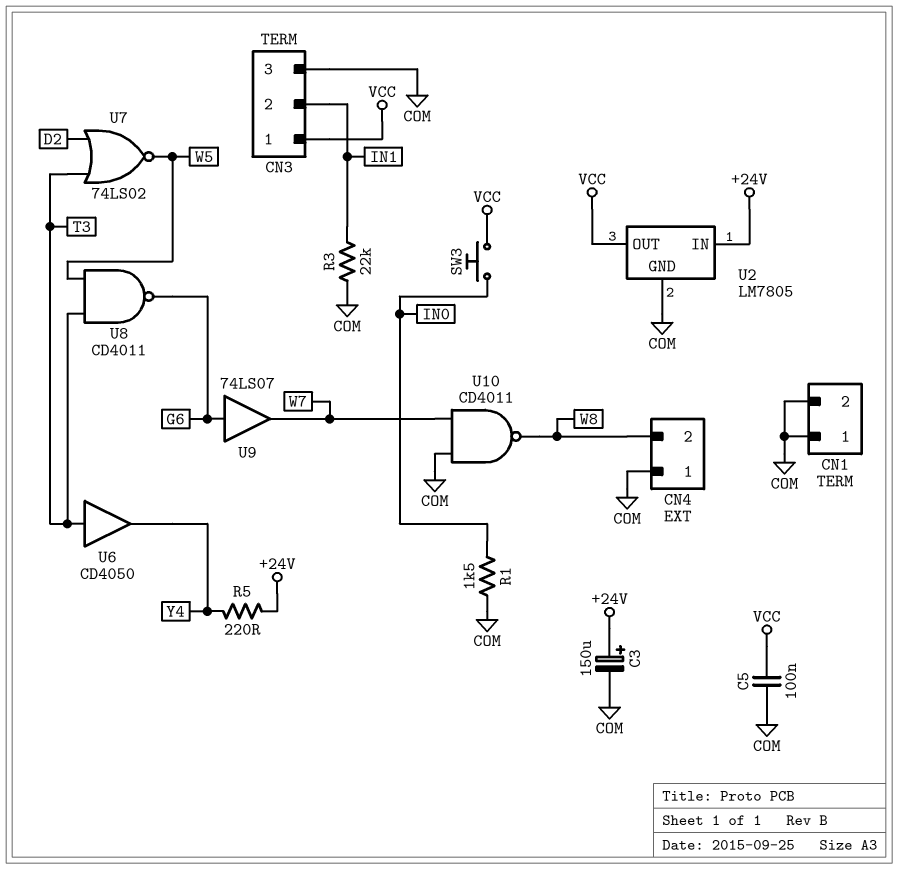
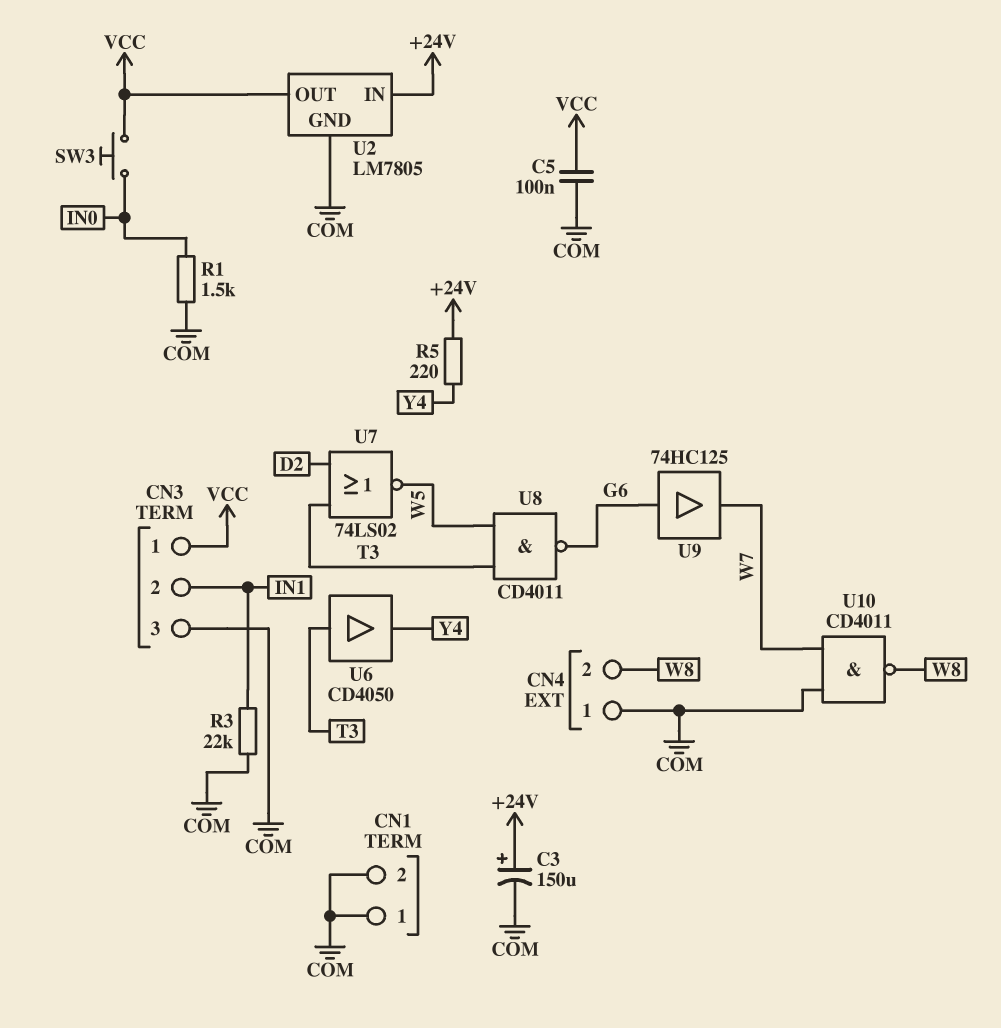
U9: buffer 74LS07 (in G6, out W7) -> buffer 74HC125 (in G6, out W7)

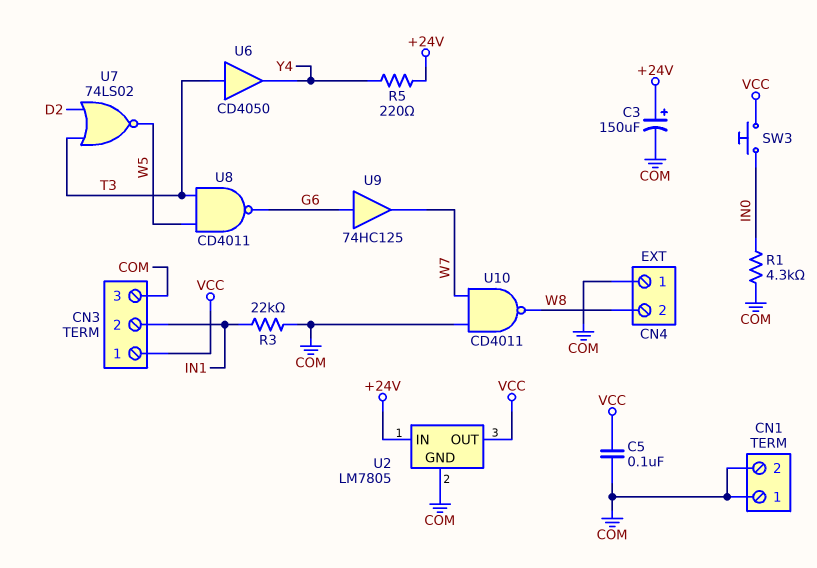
R1: 1.5k (COM, IN0) -> 4.3k (COM, IN0)

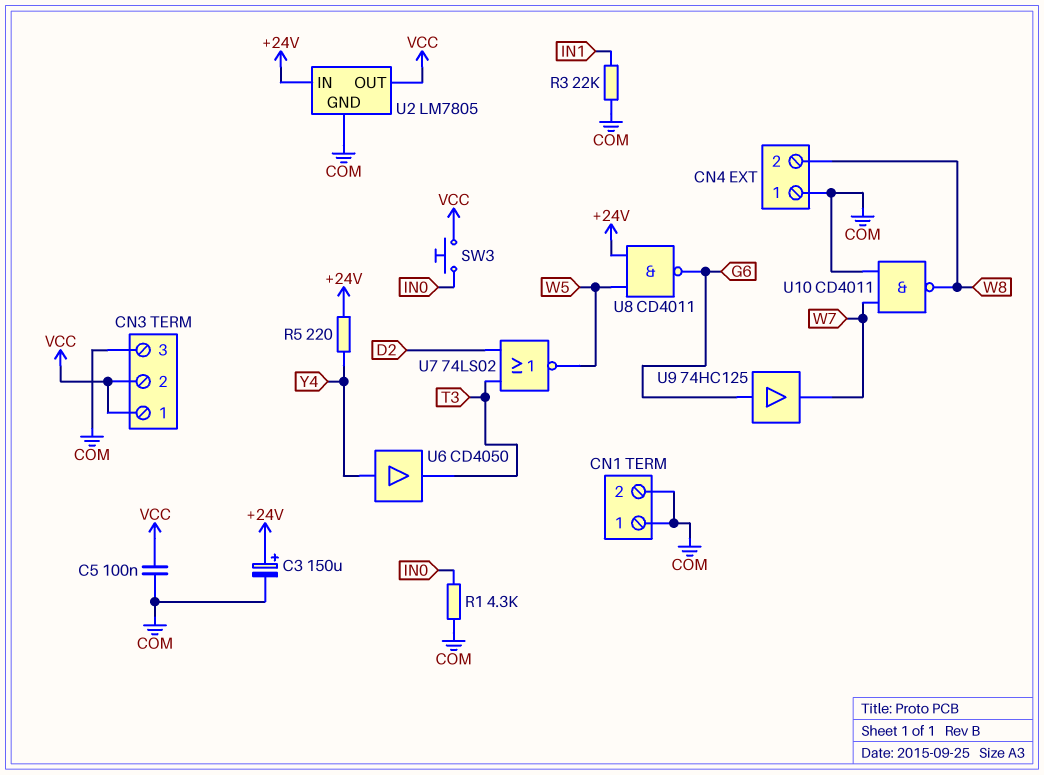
CN3 pin 2: IN1 -> VCC
U6: buffer CD4050 (in T3, out Y4) -> buffer CD4050 (in Y4, out T3)
U8: NAND CD4011 (in T3, in W5, out G6) -> NAND CD4011 (in +24V, in W5, out G6)

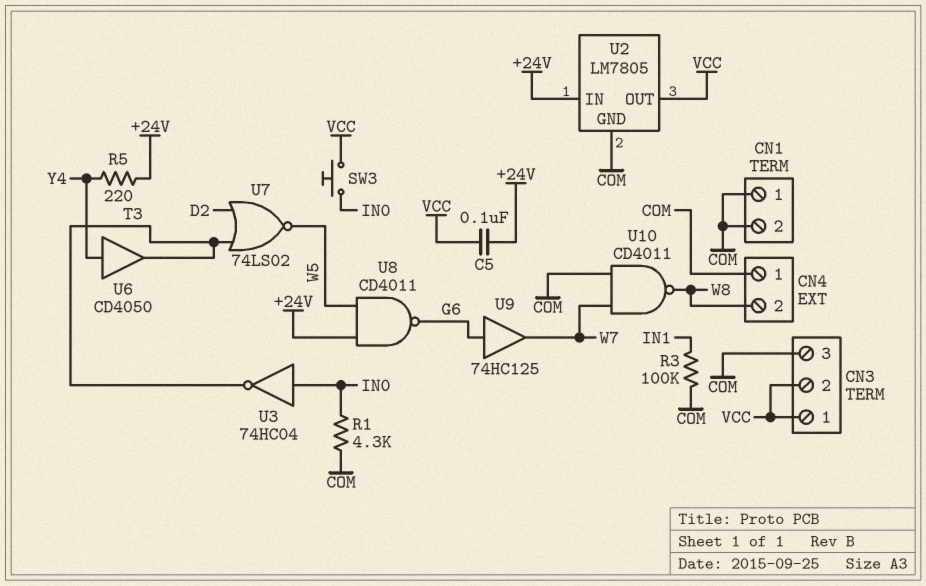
C3: 150uF (plus +24V, minus COM) -> none
C5: 100nF (COM, VCC) -> 100nF (+24V, VCC)
R3: 22k (COM, IN1) -> 100k (COM, IN1)
U3: none -> NOT 74HC04 (in IN0, out T3)

